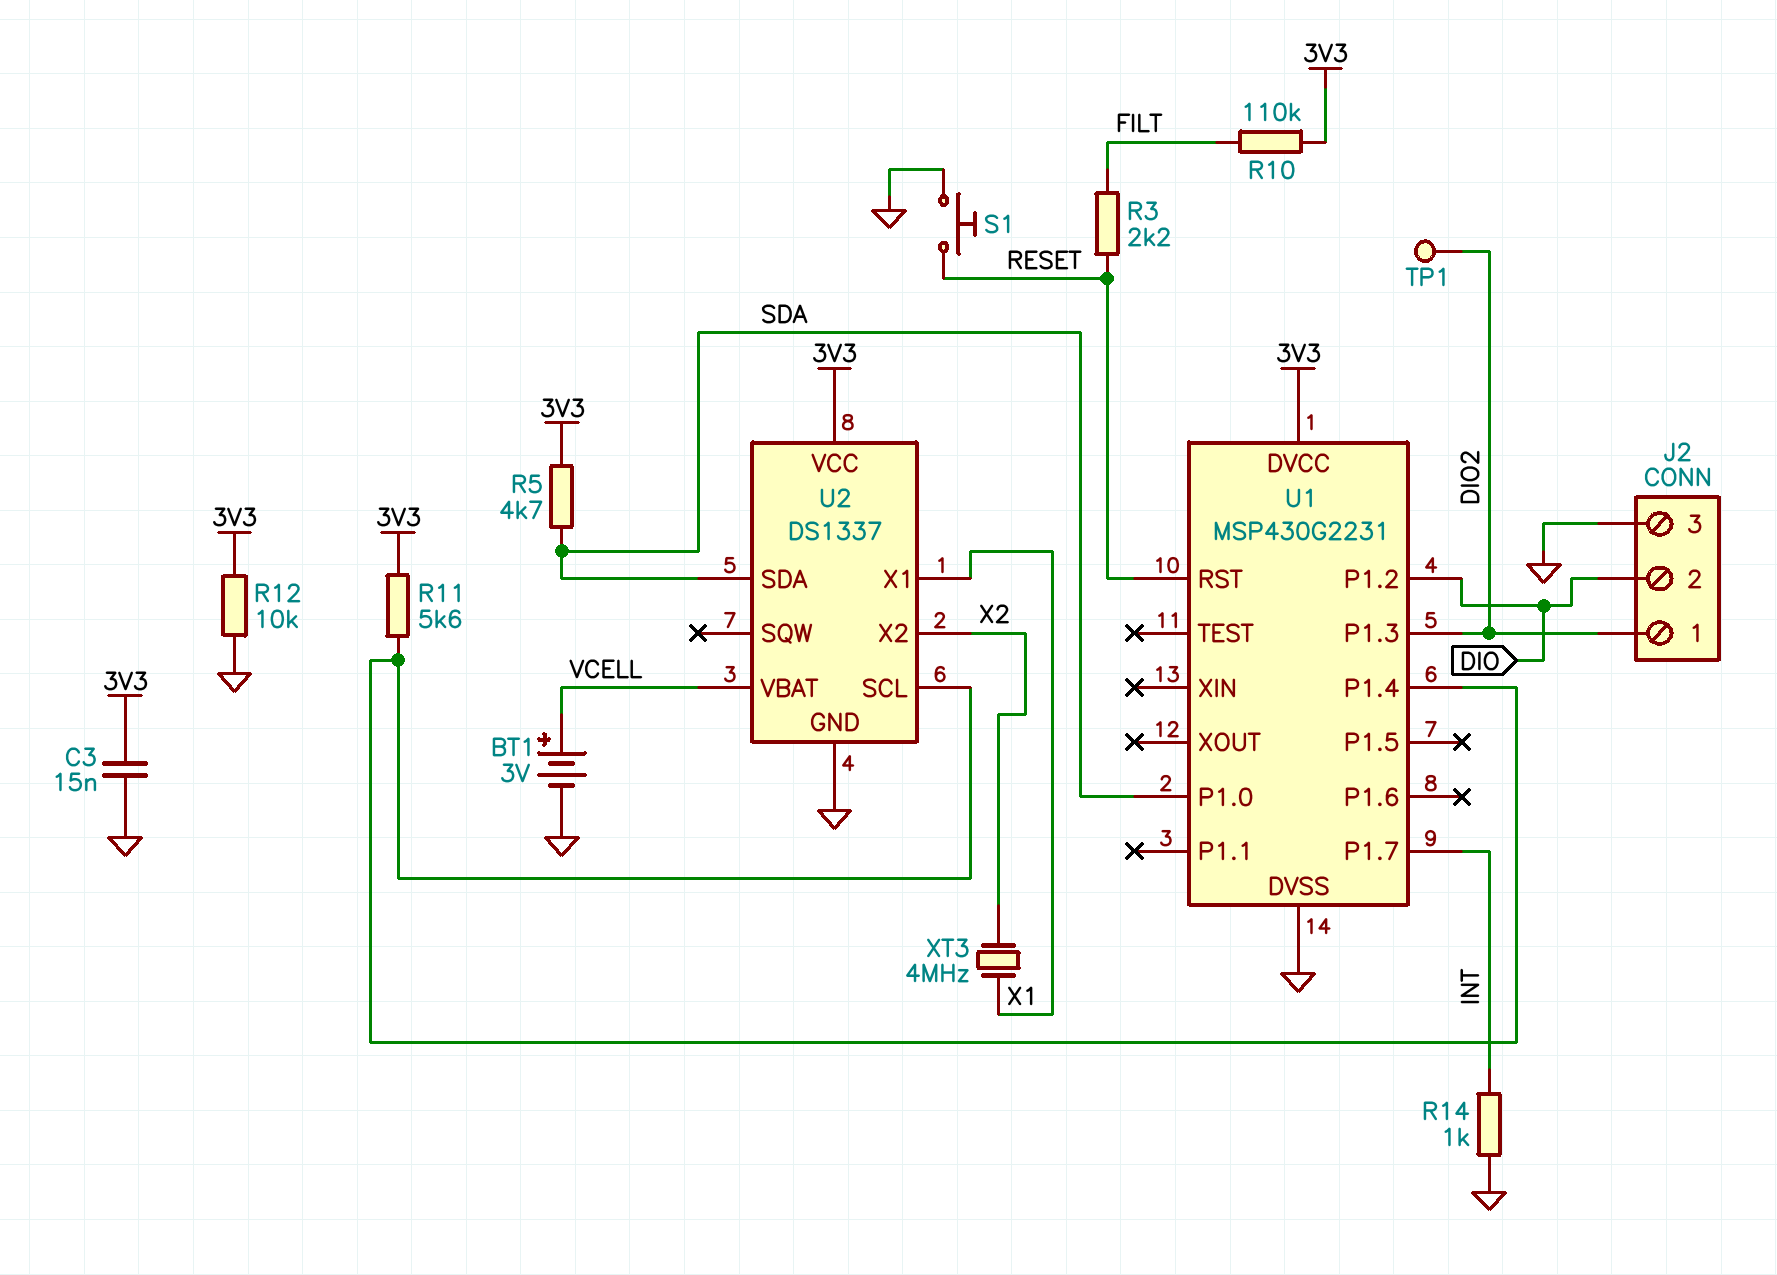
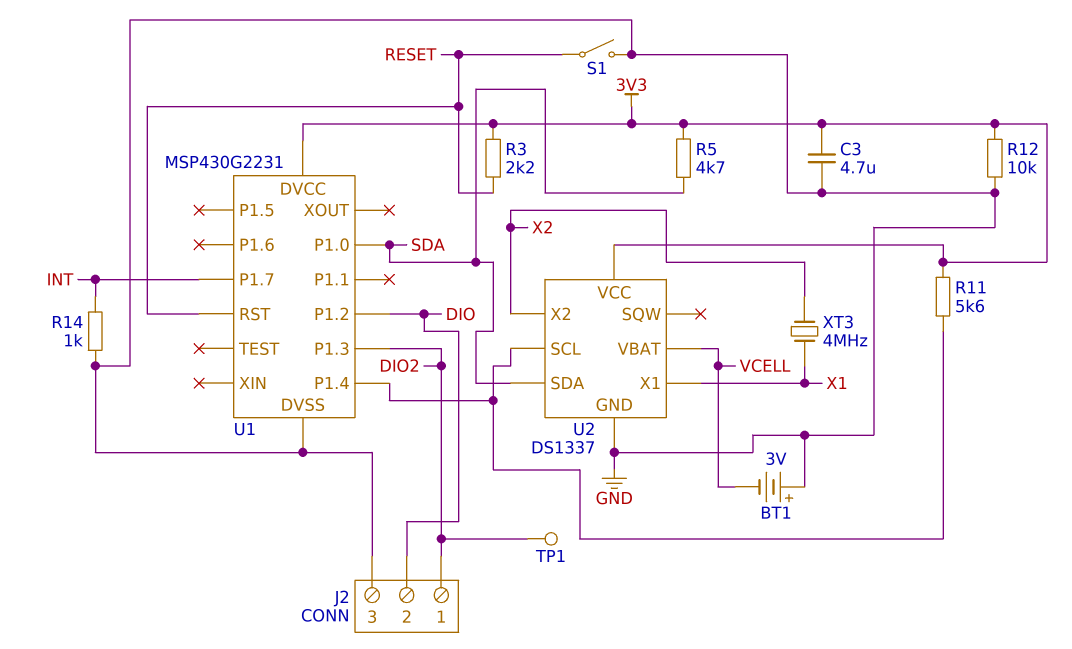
BT1: 3V (plus VCELL, minus GND) -> 3V (plus GND, minus VCELL)
C3: 15nF (3V3, GND) -> 4.7uF (3V3, GND)
R3: 2.2k (FILT, RESET) -> 2.2k (3V3, RESET)
R10: 110k (3V3, FILT) -> none
S1: button (GND, RESET) -> switch (GND, RESET)

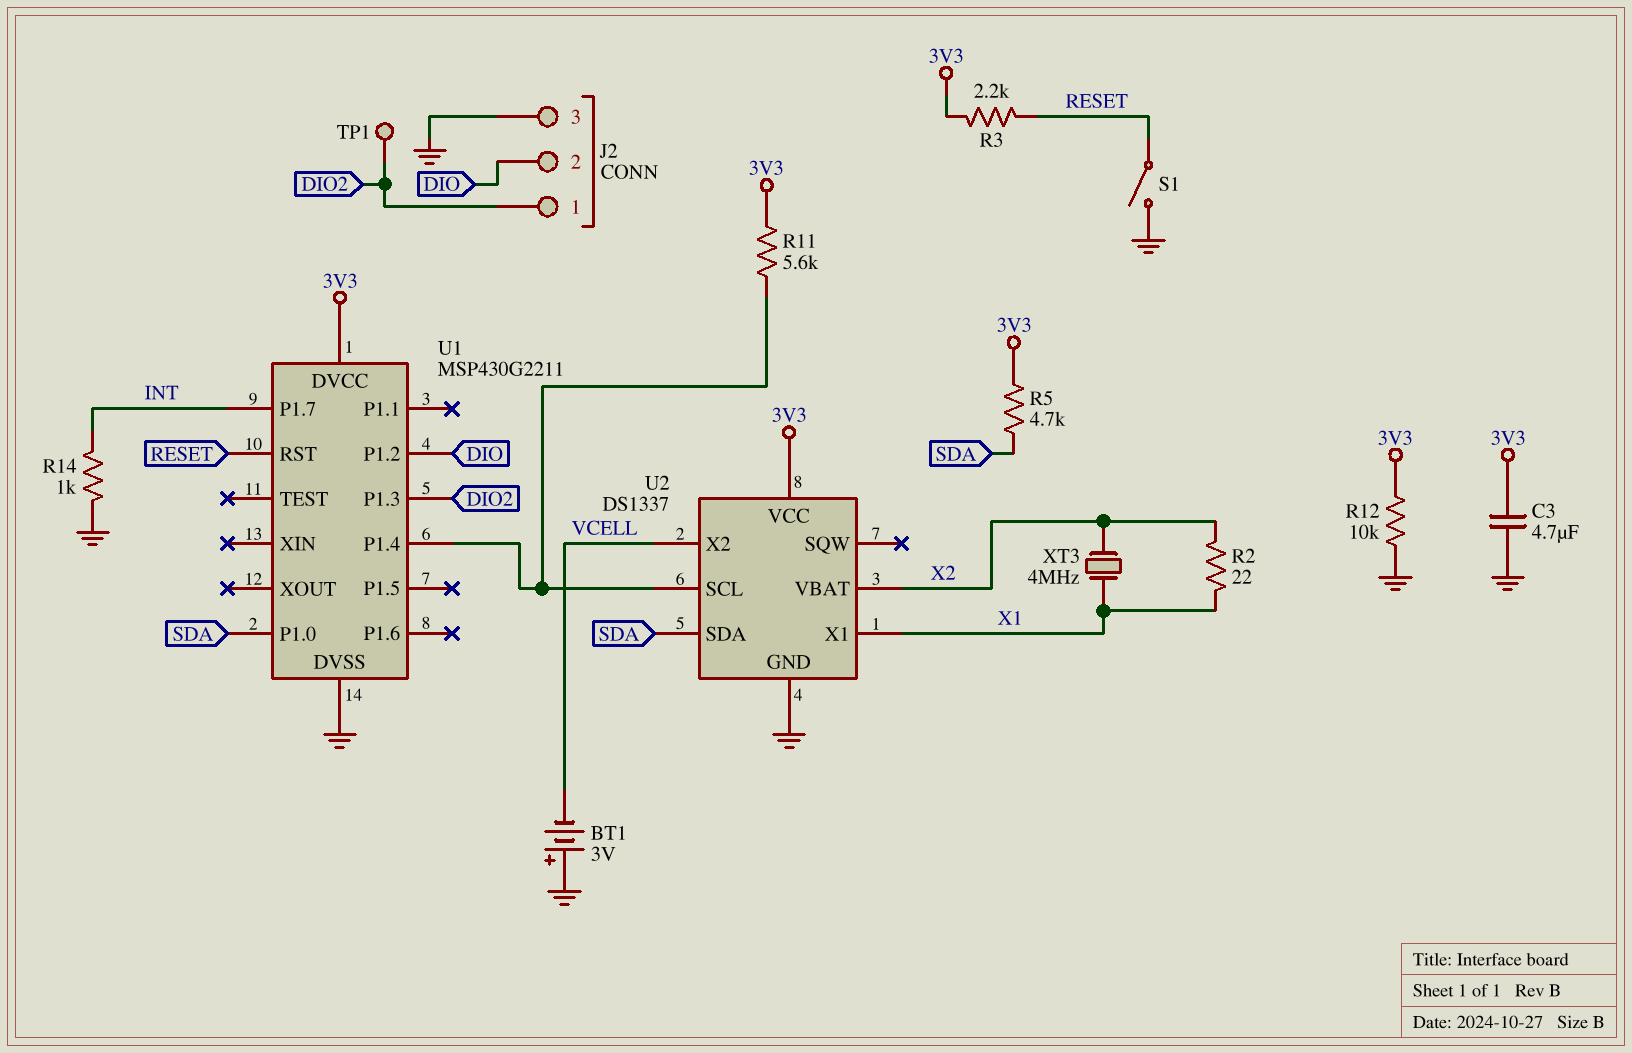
R2: none -> 22 (X1, X2)
U1: MSP430G2231 -> MSP430G2211
U2 pin VBAT: VCELL -> X2
U2 pin X2: X2 -> VCELL

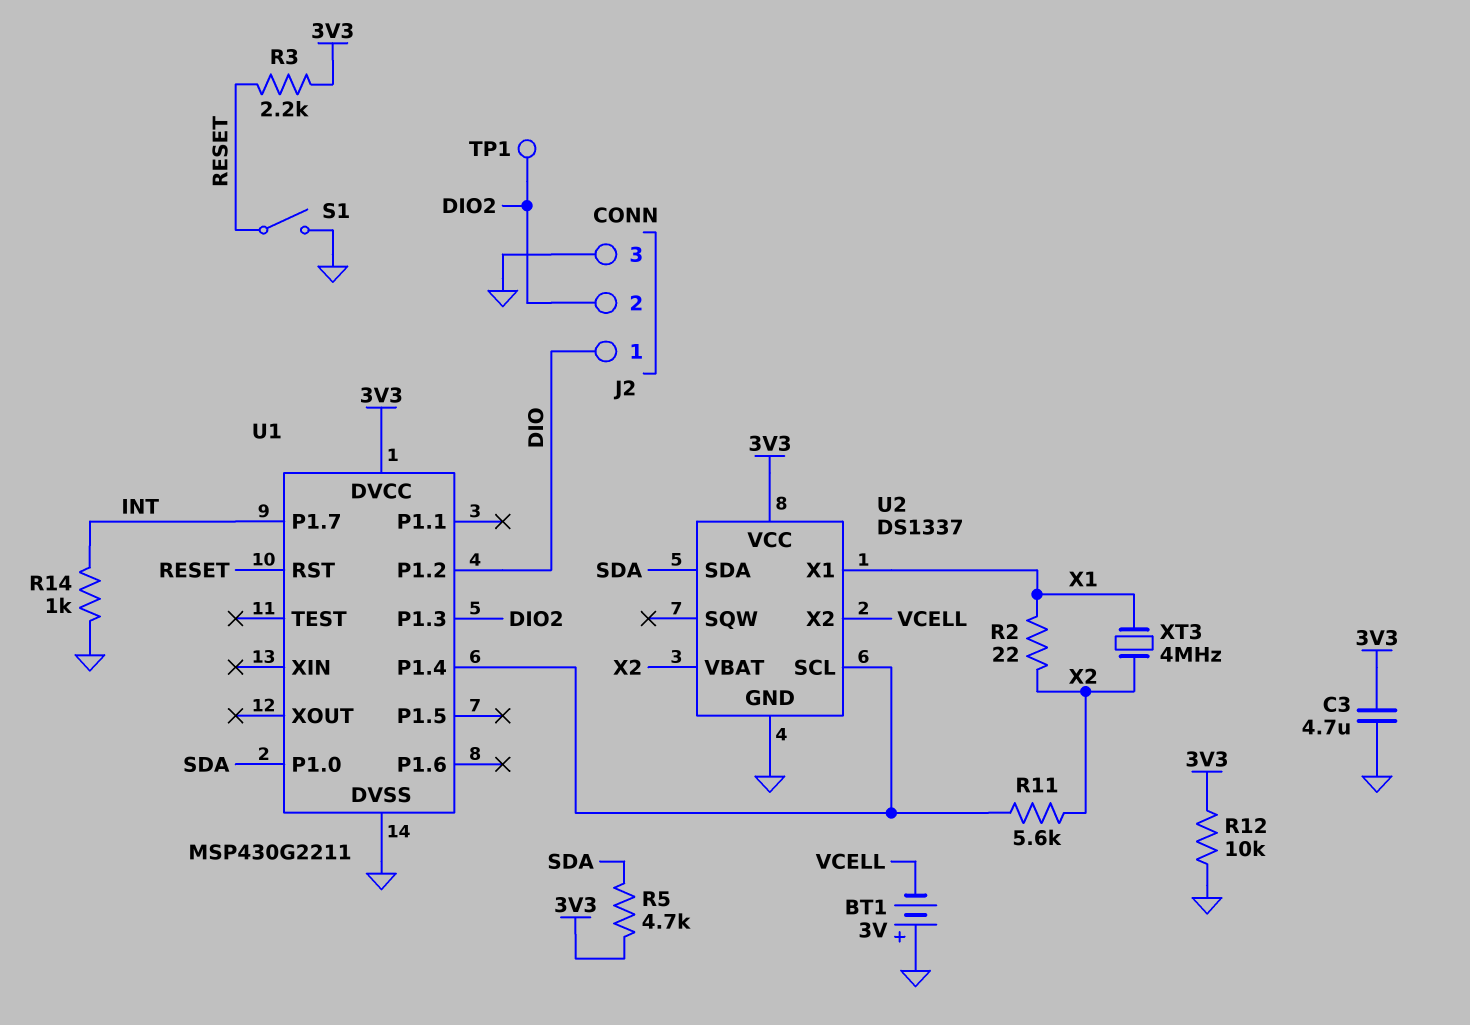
J2 pin 1: DIO2 -> DIO
J2 pin 2: DIO -> DIO2
R11: 5.6k (3V3, U1/P1.4) -> 5.6k (U1/P1.4, X2)

